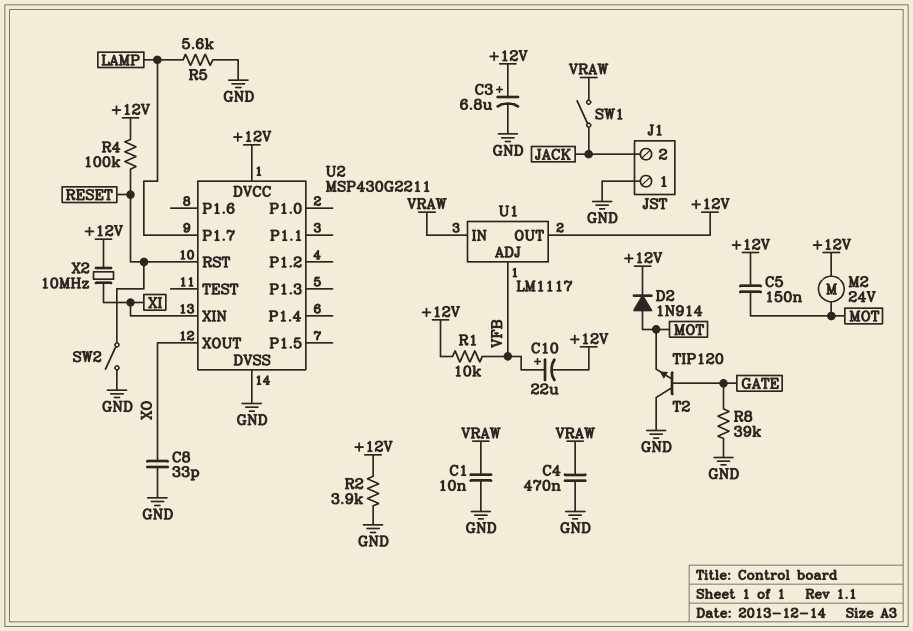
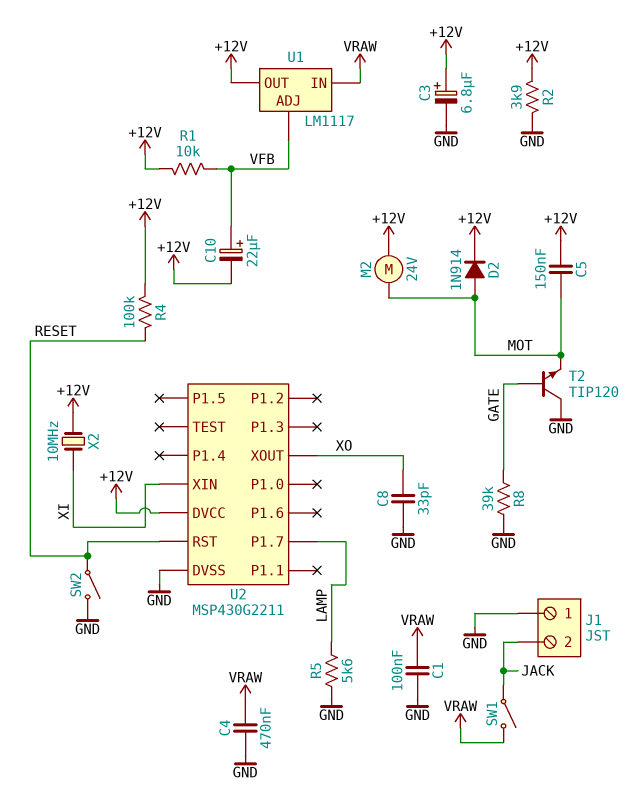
C1: 10nF (GND, VRAW) -> 100nF (GND, VRAW)

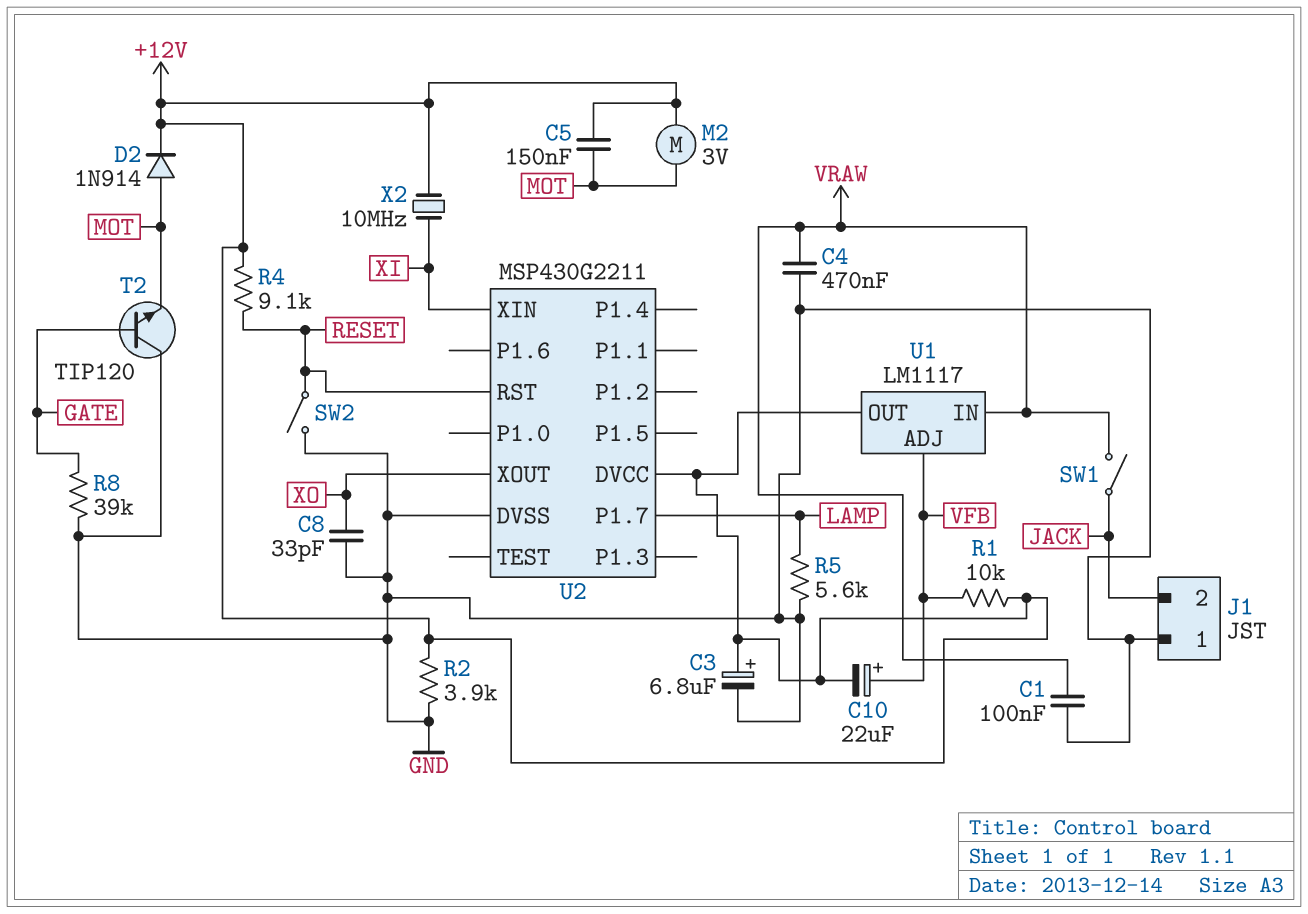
M2: motor 24V (+12V, MOT) -> motor 3V (+12V, MOT)
R4: 100k (+12V, RESET) -> 9.1k (+12V, RESET)

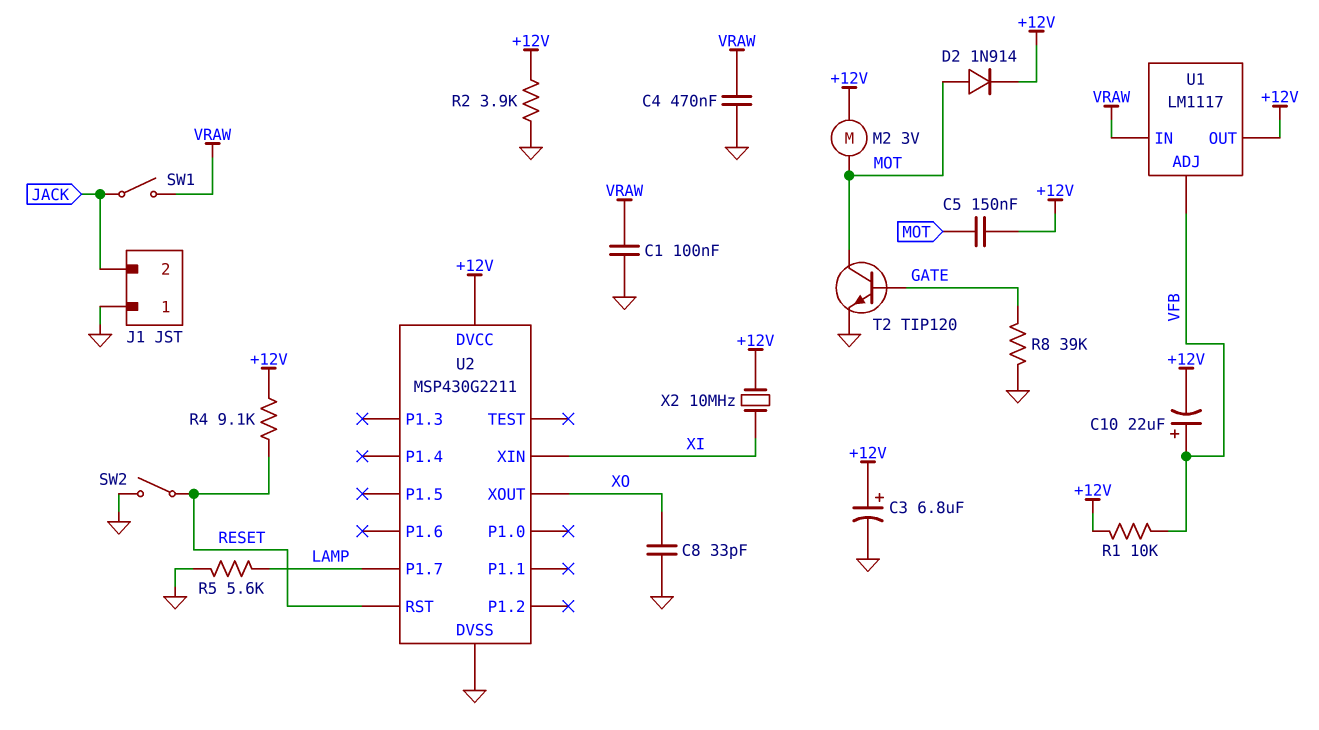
T2: NPN TIP120 (B GATE, C GND, E MOT) -> NPN TIP120 (B GATE, C MOT, E GND)

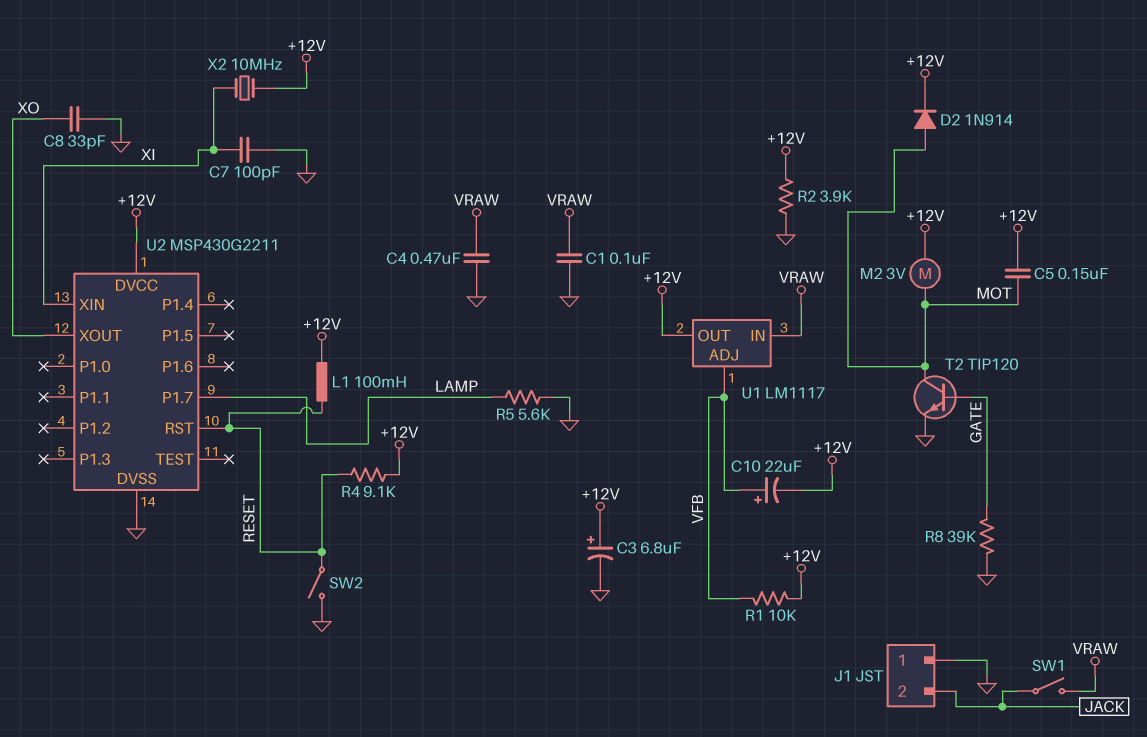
C7: none -> 100pF (GND, XI)
L1: none -> 100mH (+12V, RESET)

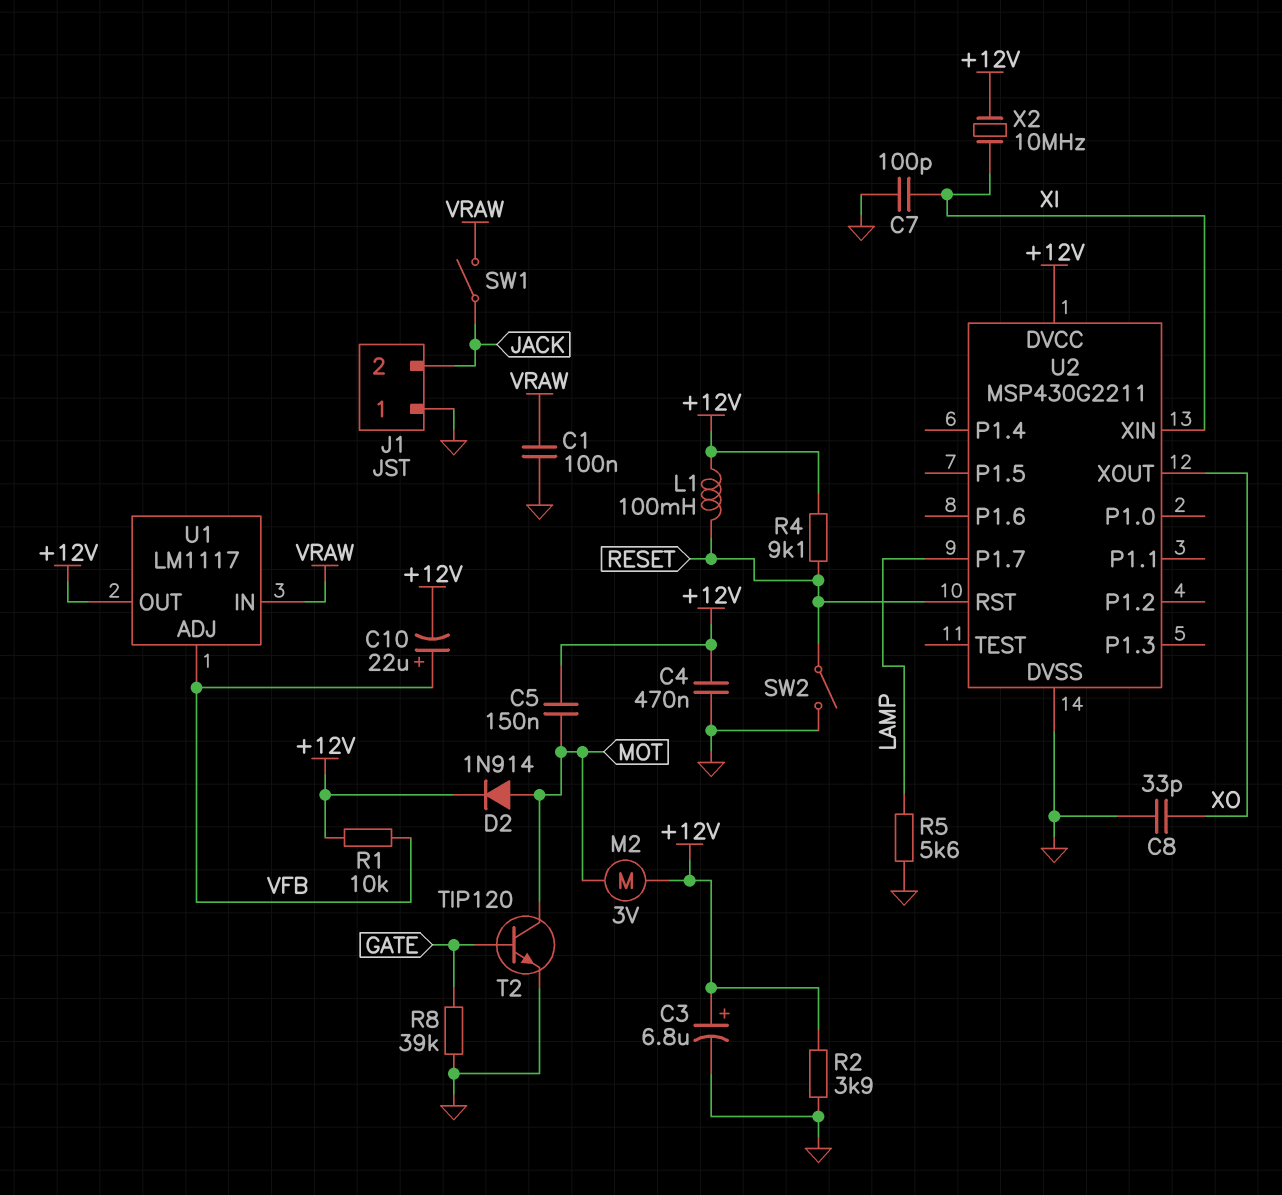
C4: 470nF (GND, VRAW) -> 470nF (+12V, GND)

